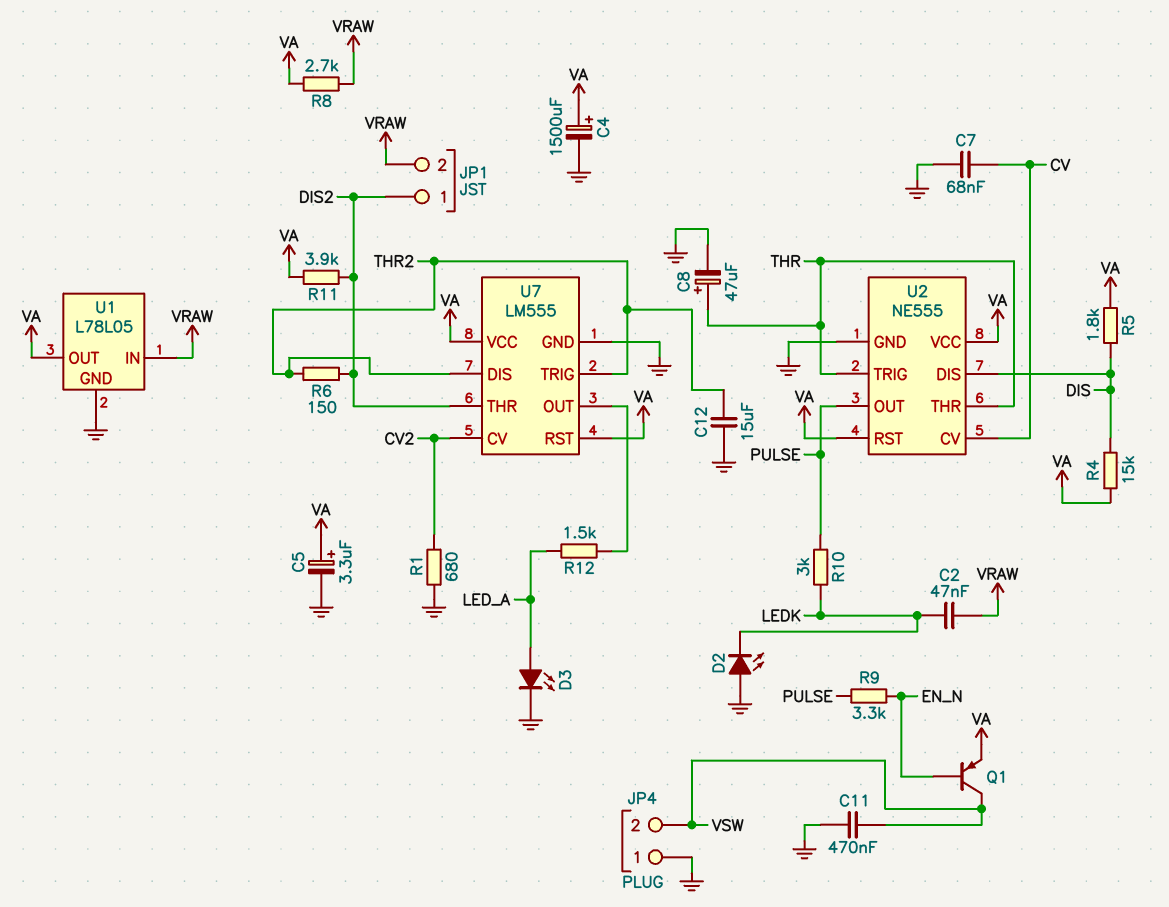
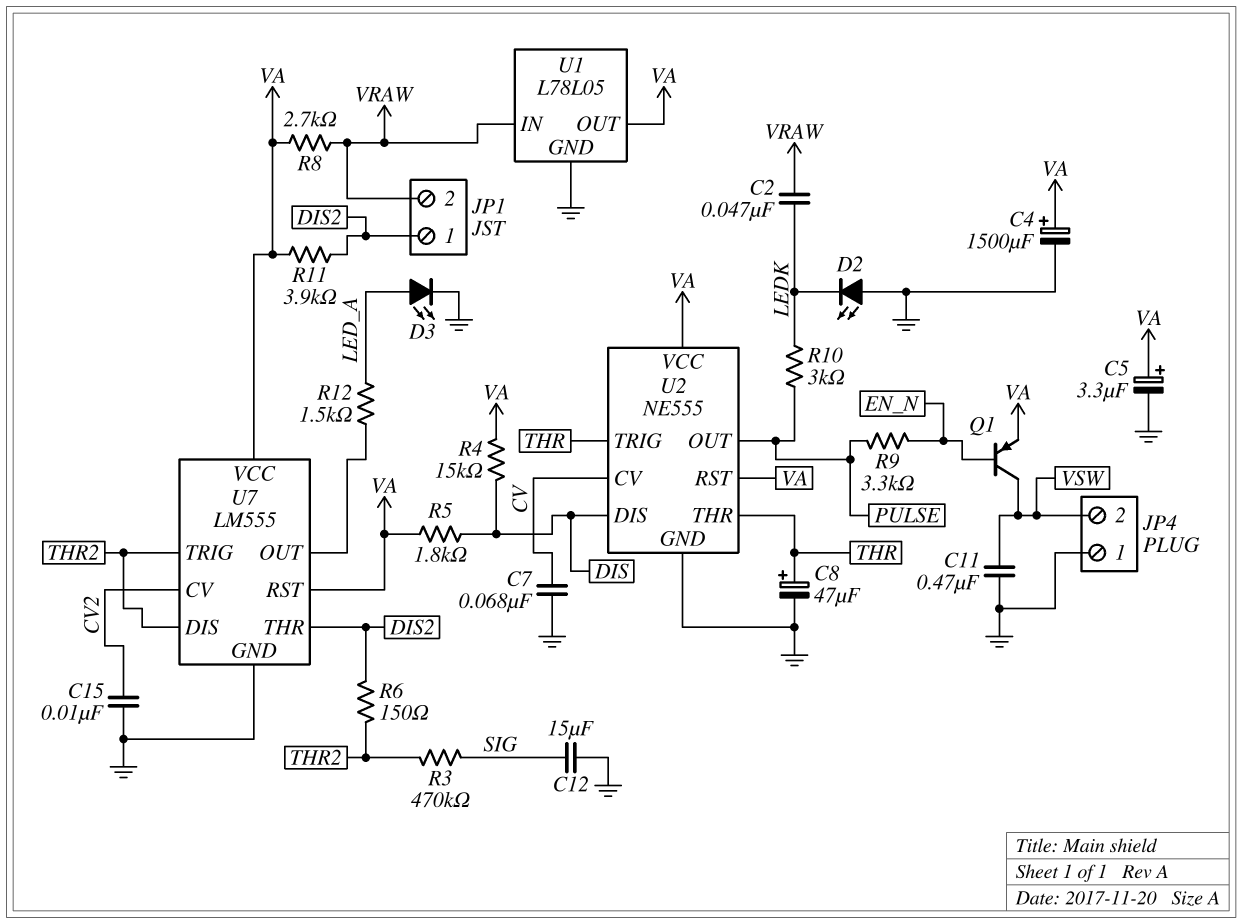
C12: 15uF (GND, THR2) -> 15uF (GND, SIG)
C15: none -> 10nF (CV2, GND)
R1: 680 (CV2, GND) -> none
R3: none -> 470k (SIG, THR2)

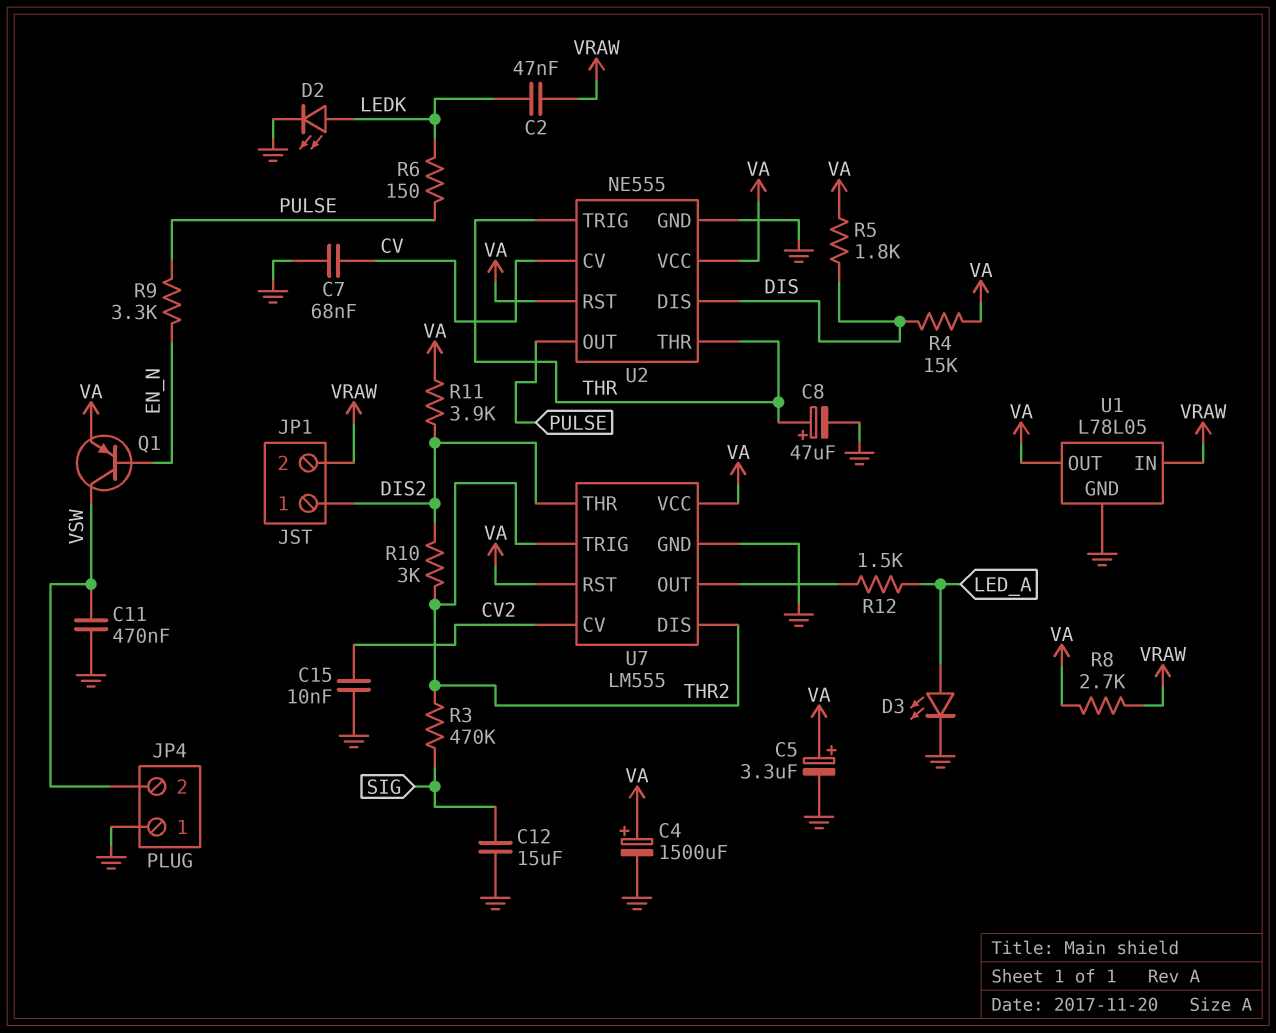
D2: LED (A GND, K LEDK) -> LED (A LEDK, K GND)
R6: 150 (DIS2, THR2) -> 150 (LEDK, PULSE)
R10: 3k (LEDK, PULSE) -> 3k (DIS2, THR2)

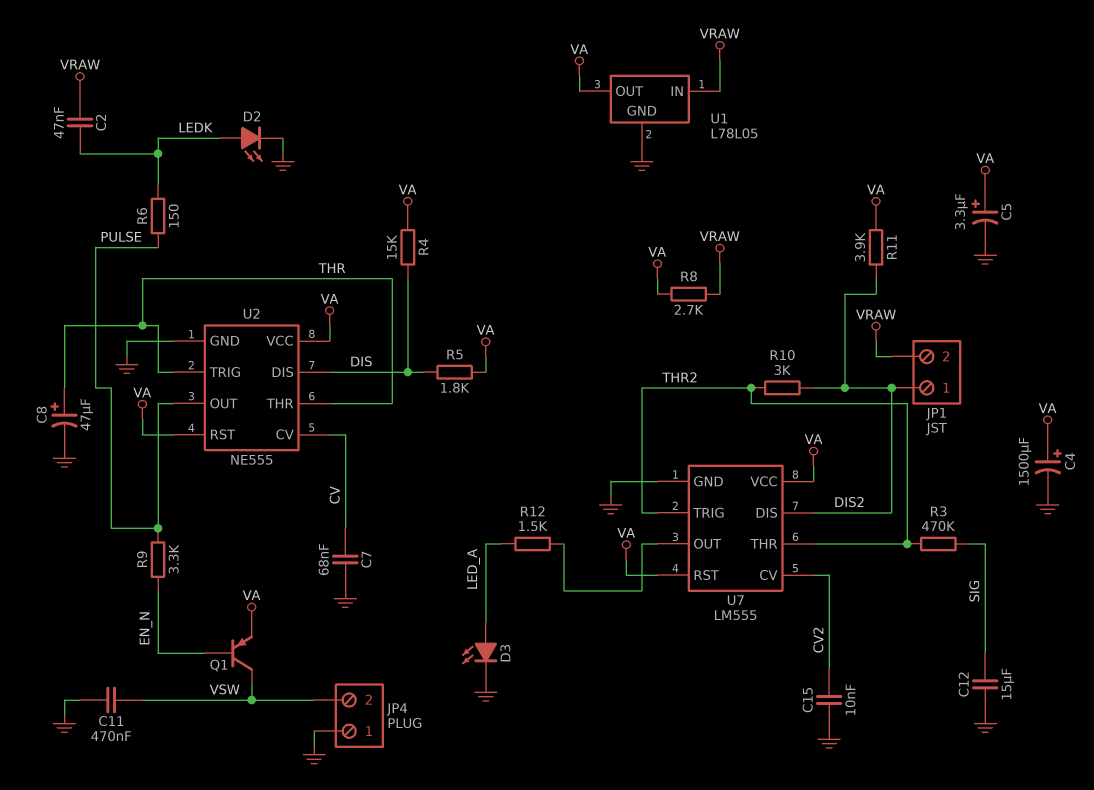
U7 pin DIS: THR2 -> DIS2
U7 pin THR: DIS2 -> THR2

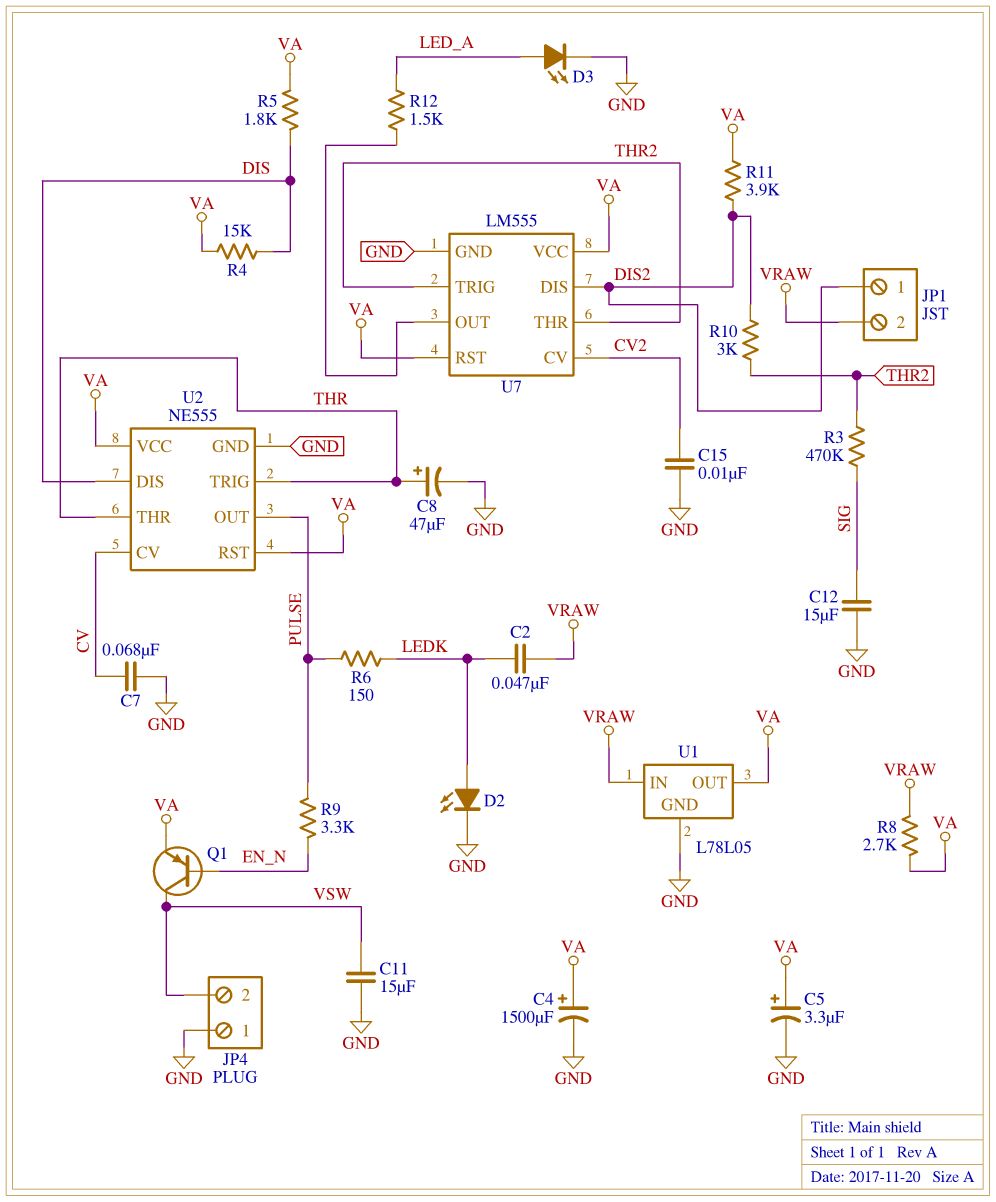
C11: 470nF (GND, VSW) -> 15uF (GND, VSW)

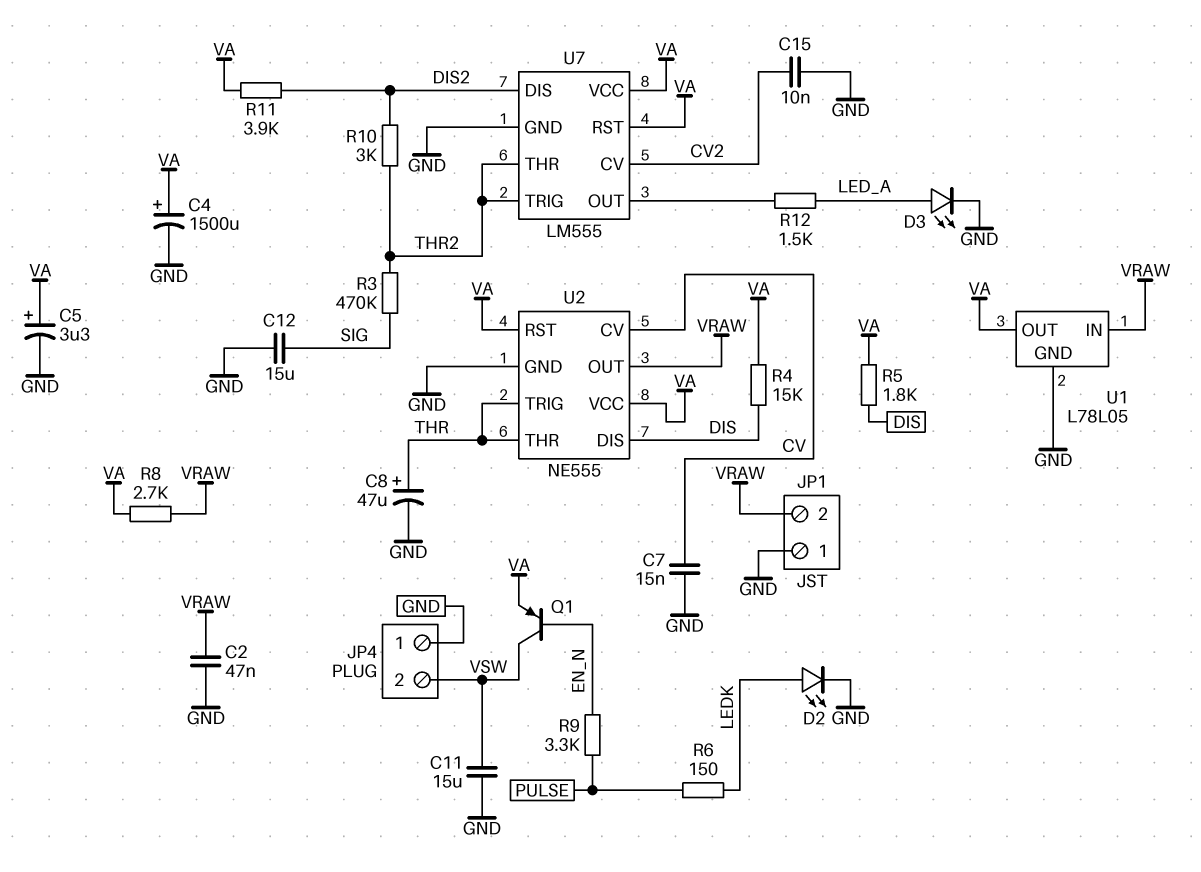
C2: 47nF (LEDK, VRAW) -> 47nF (GND, VRAW)
C7: 68nF (CV, GND) -> 15nF (CV, GND)
JP1 pin 1: DIS2 -> GND
U2 pin OUT: PULSE -> VRAW

